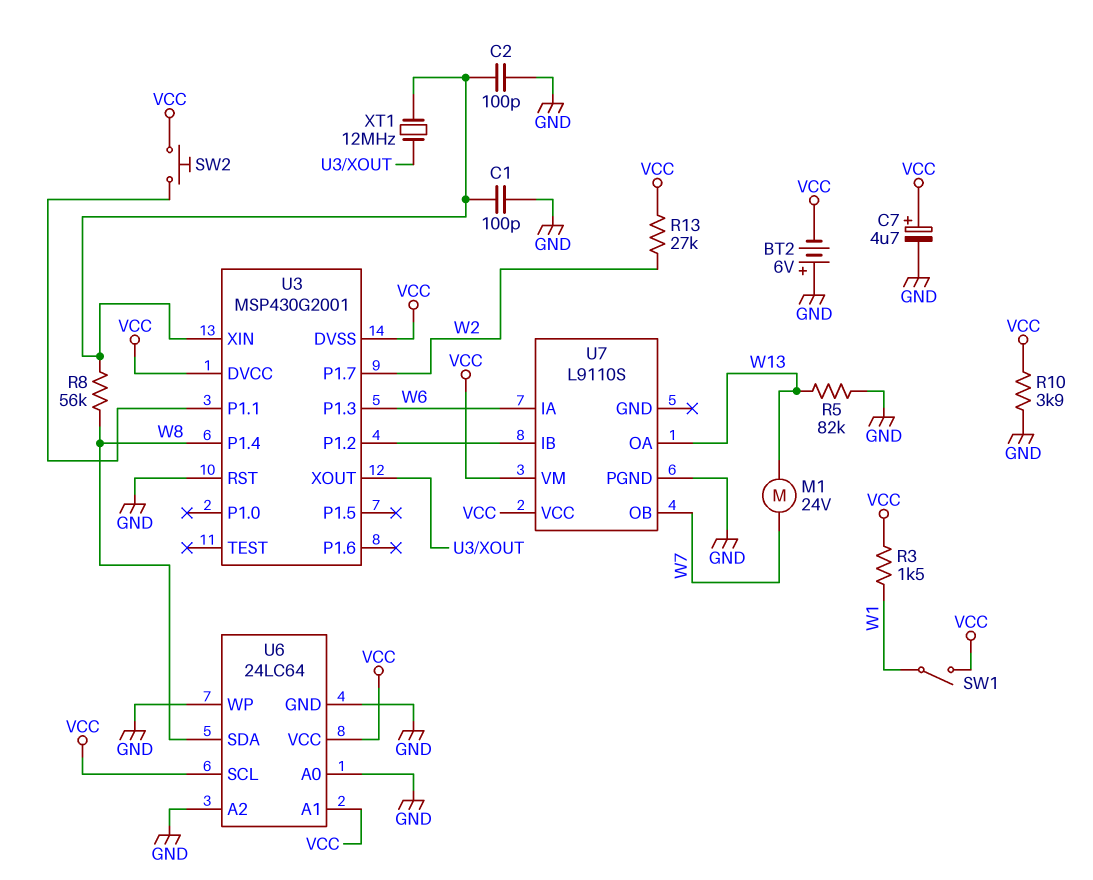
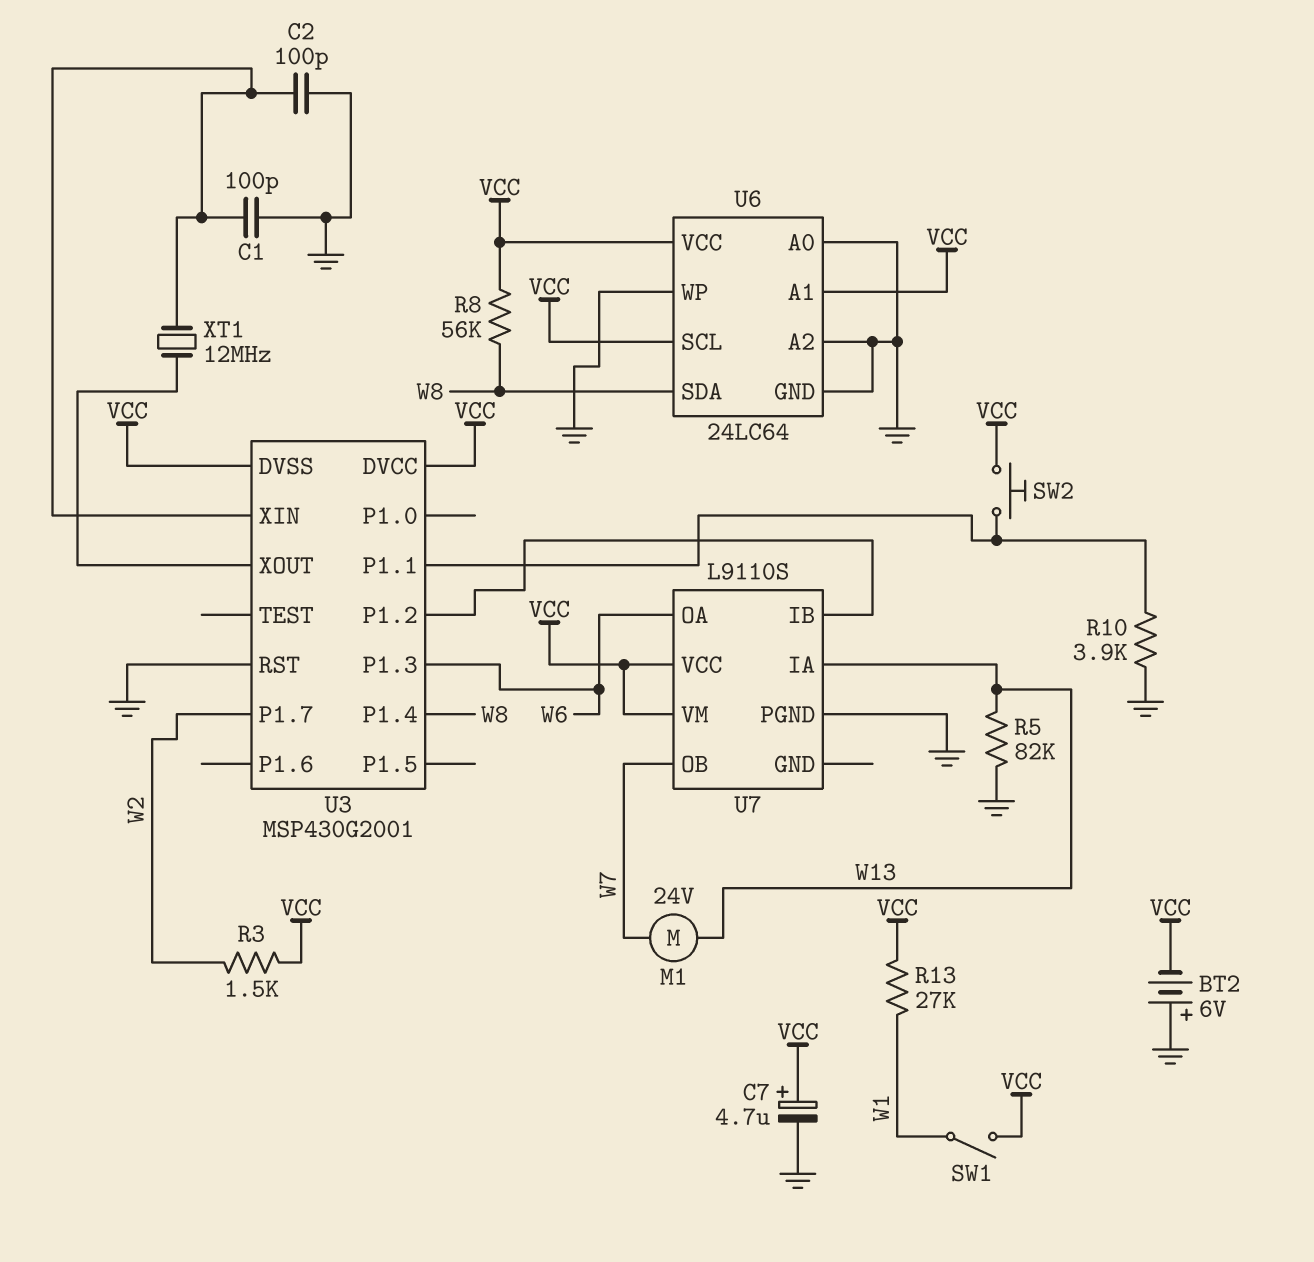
R3: 1.5k (VCC, W1) -> 1.5k (VCC, W2)
R8: 56k (U3/XIN, W8) -> 56k (VCC, W8)
R10: 3.9k (GND, VCC) -> 3.9k (GND, U3/P1.1)
R13: 27k (VCC, W2) -> 27k (VCC, W1)
U7 pin IA: W6 -> W13
U7 pin OA: W13 -> W6

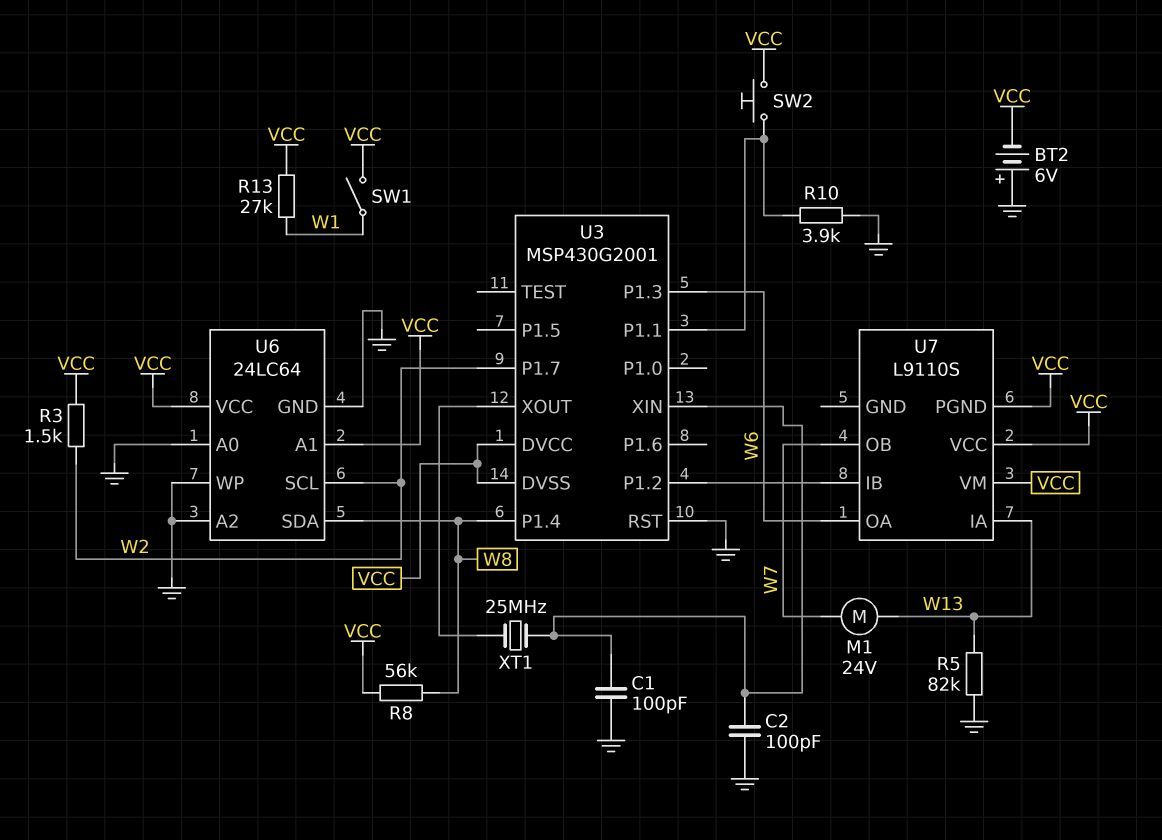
C7: 4.7uF (plus VCC, minus GND) -> none
U6 pin SCL: VCC -> W2
U7 pin PGND: GND -> VCC
XT1: 12MHz (U3/XIN, U3/XOUT) -> 25MHz (U3/XIN, U3/XOUT)

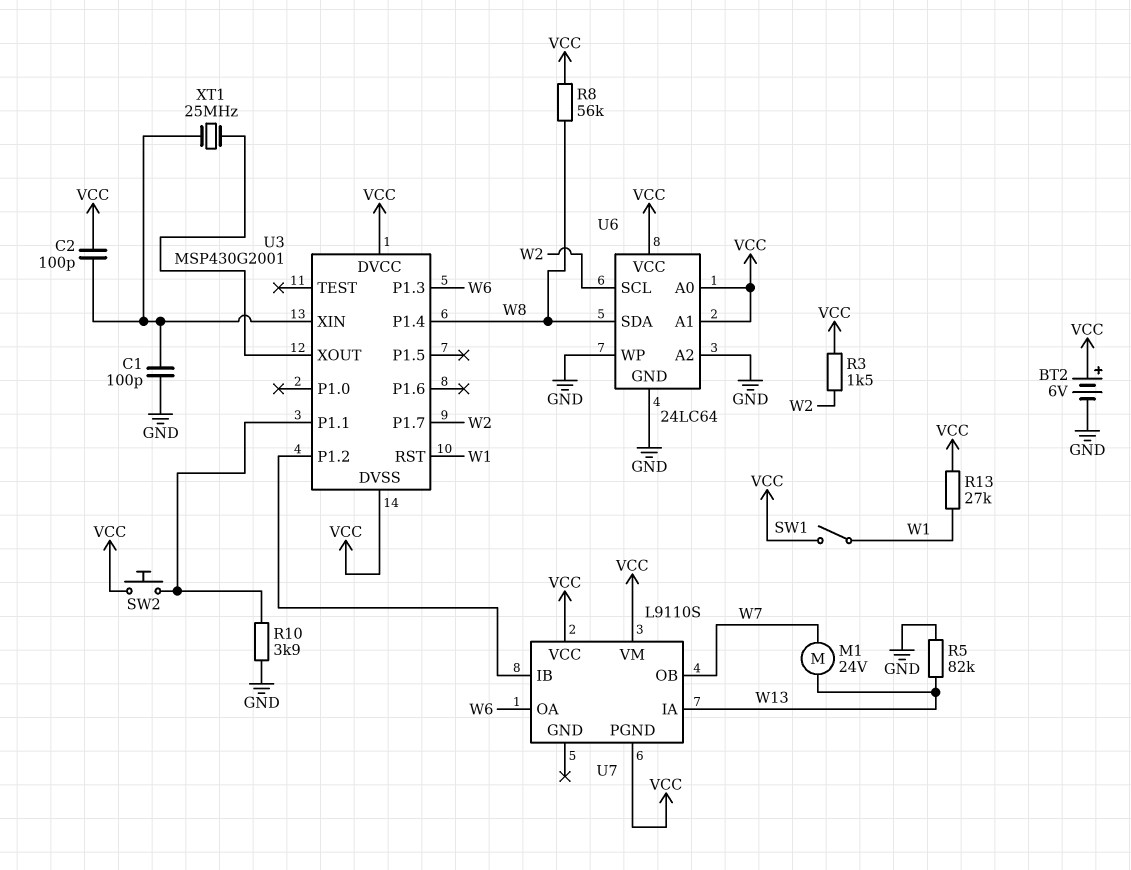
BT2: 6V (plus GND, minus VCC) -> 6V (plus VCC, minus GND)
C2: 100pF (GND, U3/XIN) -> 100pF (U3/XIN, VCC)
U3 pin RST: GND -> W1
U6 pin A0: GND -> VCC

